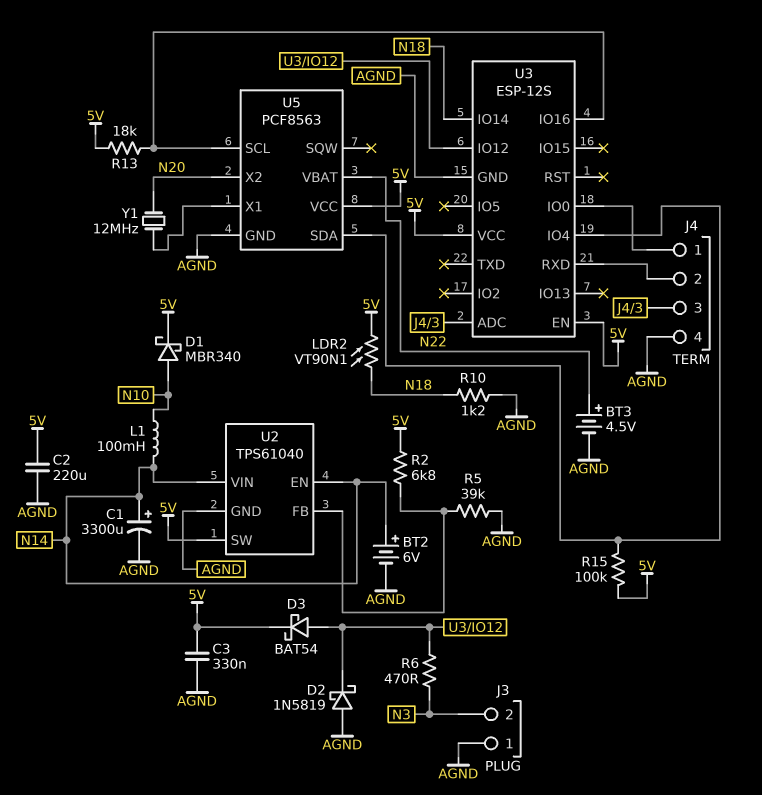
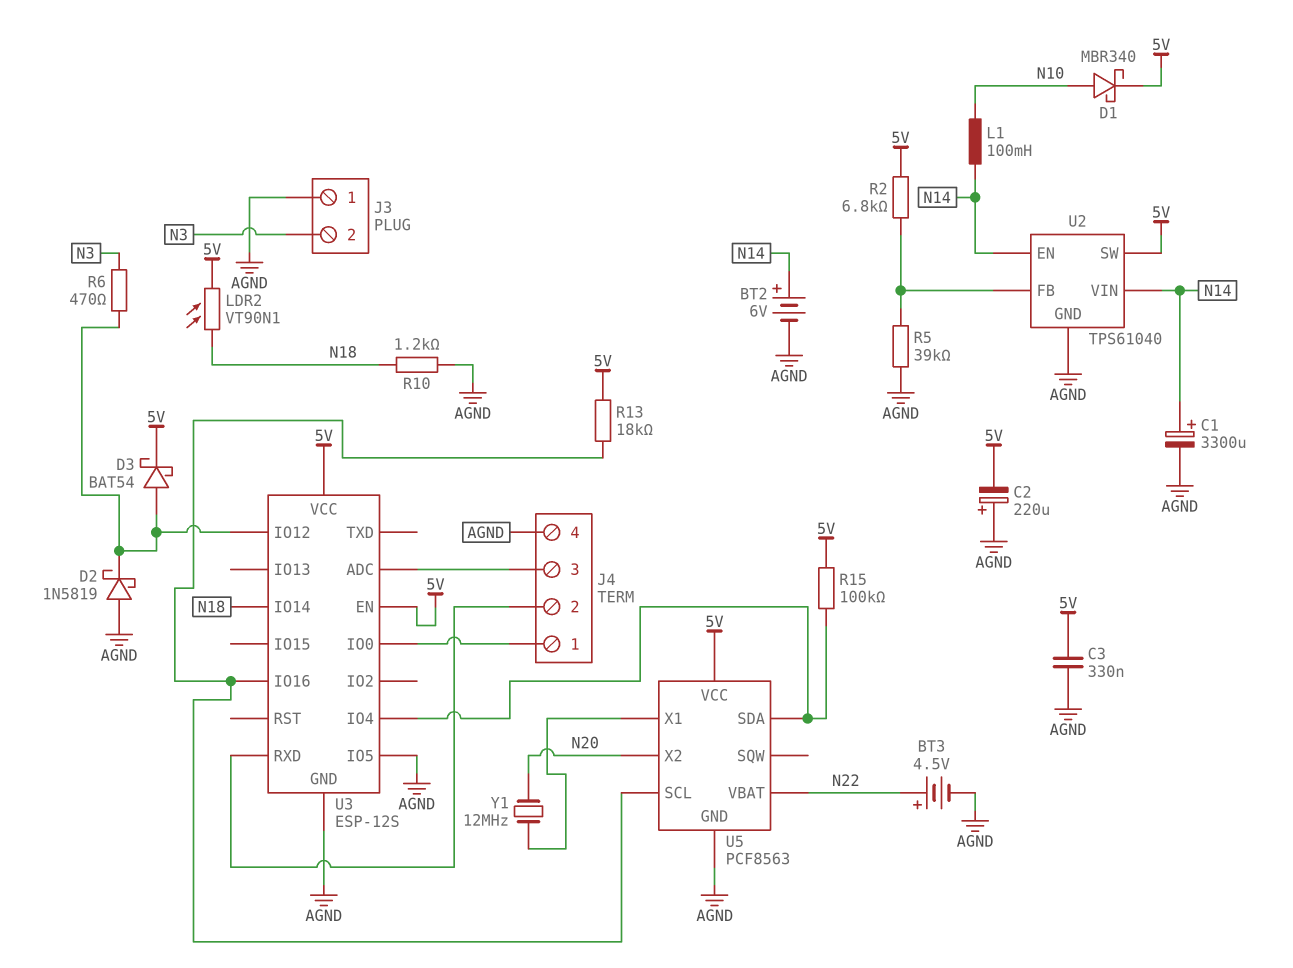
C2: 220uF (5V, AGND) -> 220uF (plus AGND, minus 5V)
U3 pin IO5: none -> AGND

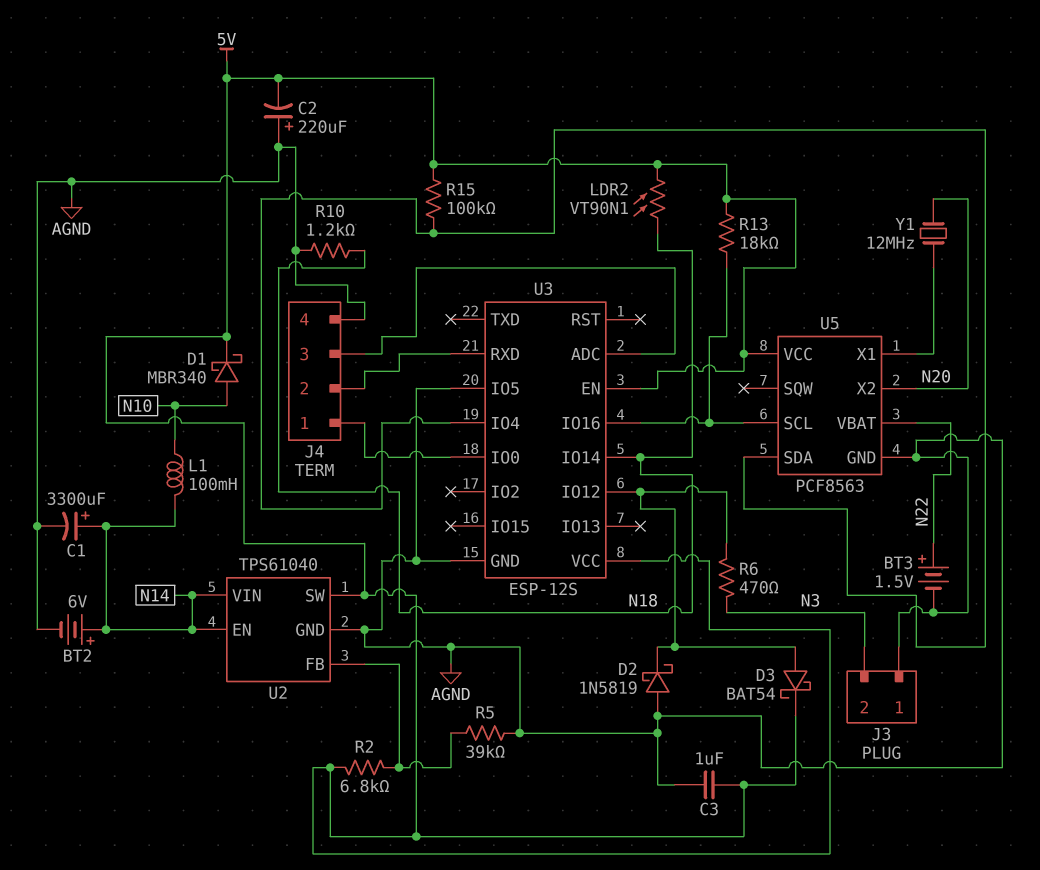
BT3: 4.5V (plus N22, minus AGND) -> 1.5V (plus N22, minus AGND)
C3: 330nF (5V, AGND) -> 1uF (5V, AGND)

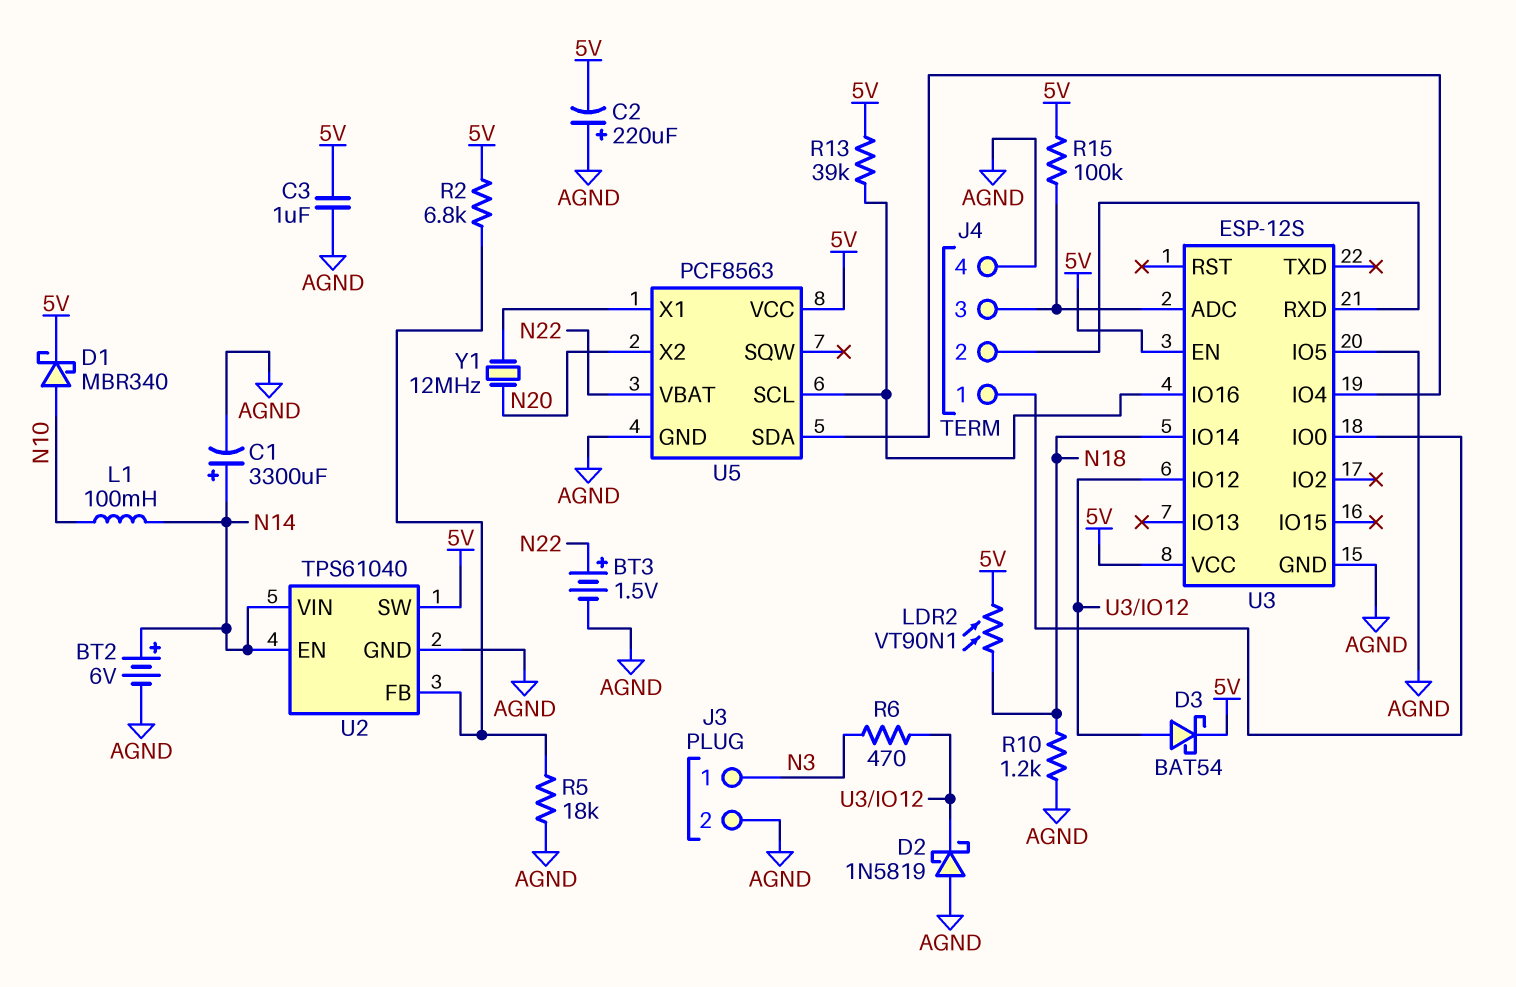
J3 pin 1: AGND -> N3
J3 pin 2: N3 -> AGND
R5: 39k (AGND, U2/FB) -> 18k (AGND, U2/FB)
R13: 18k (5V, U3/IO16) -> 39k (5V, U3/IO16)
R15: 100k (5V, U3/IO4) -> 100k (5V, J4/3)

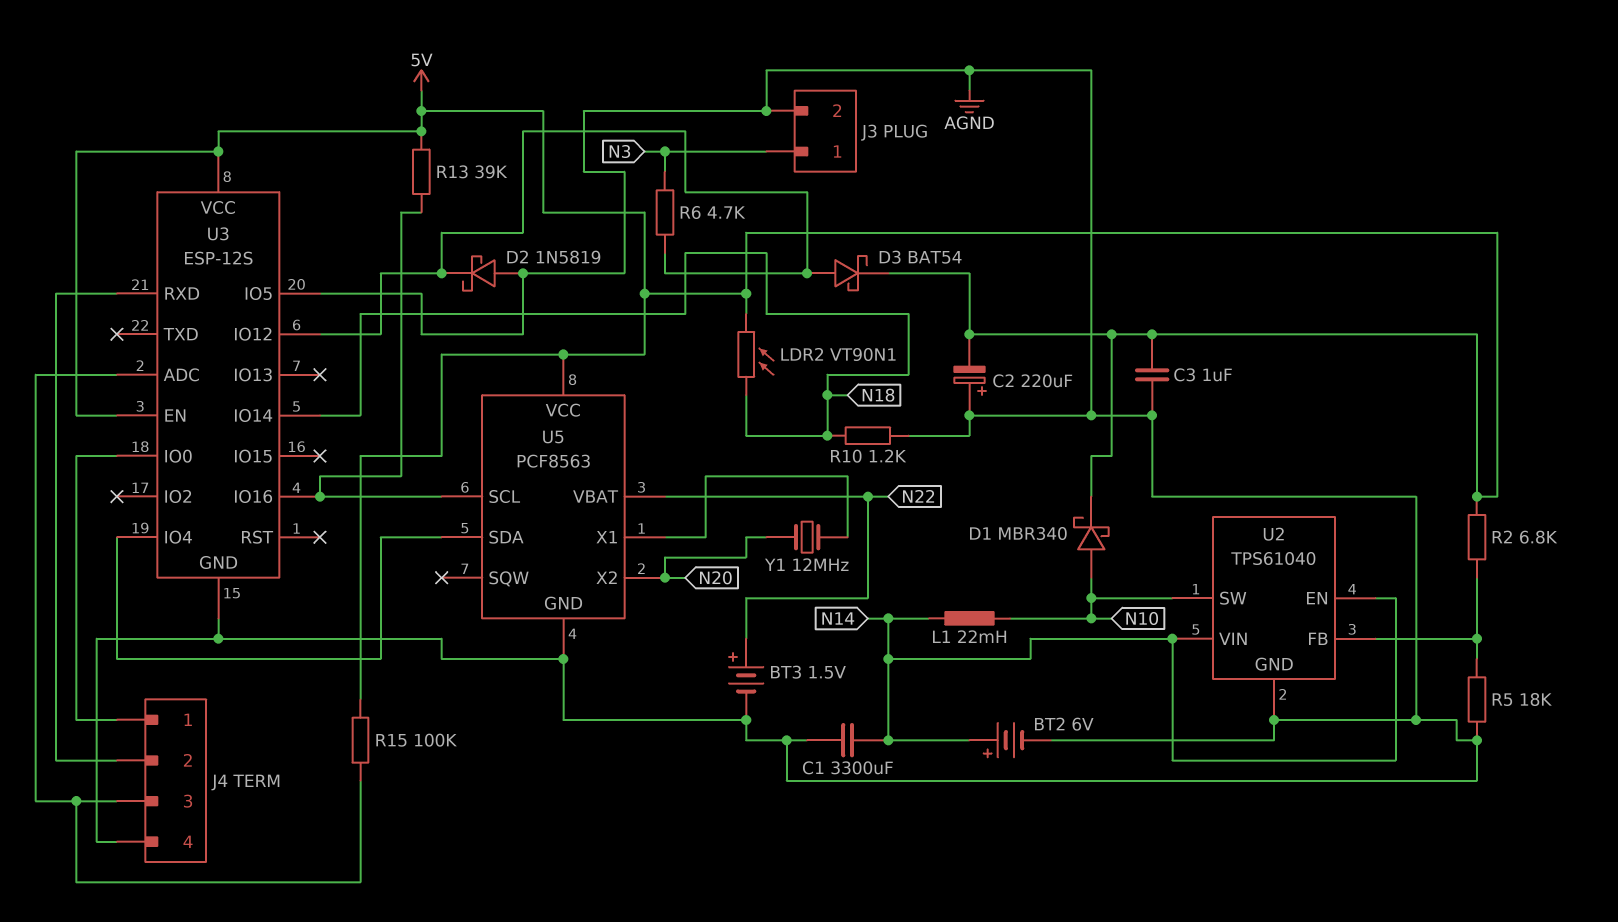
C1: 3300uF (plus N14, minus AGND) -> 3300uF (AGND, N14)
L1: 100mH (N10, N14) -> 22mH (N10, N14)
R6: 470 (N3, U3/IO12) -> 4.7k (N3, U3/IO12)
U2 pin SW: 5V -> N10

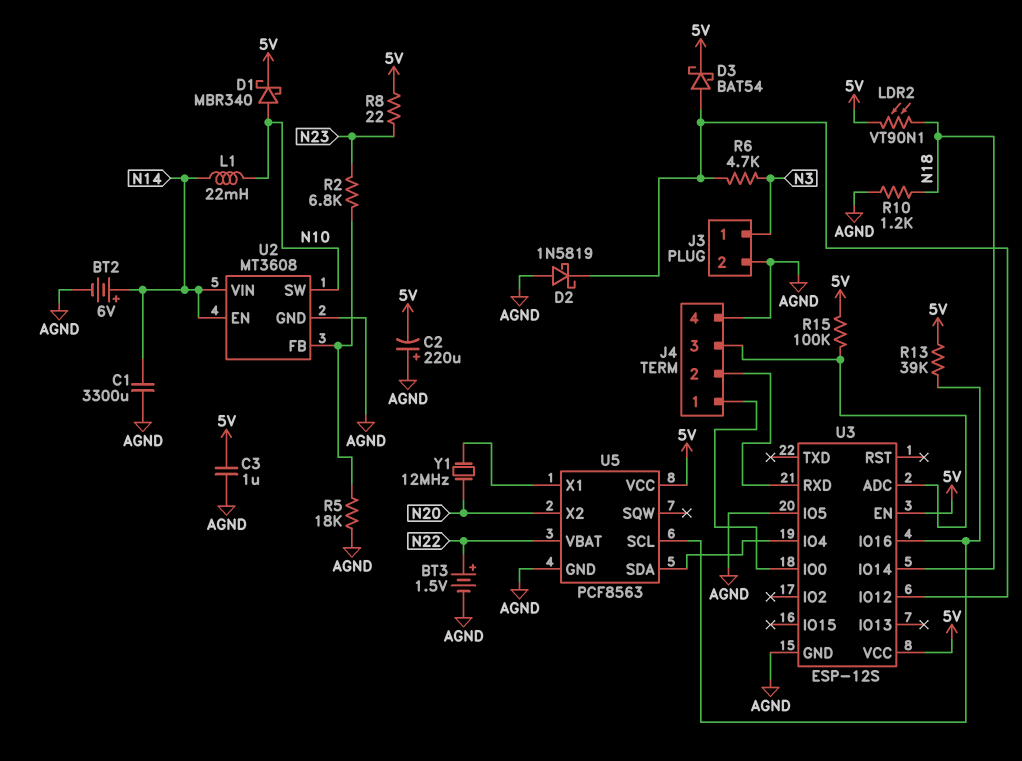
R2: 6.8k (5V, U2/FB) -> 6.8k (N23, U2/FB)
R8: none -> 22 (5V, N23)
U2: TPS61040 -> MT3608

